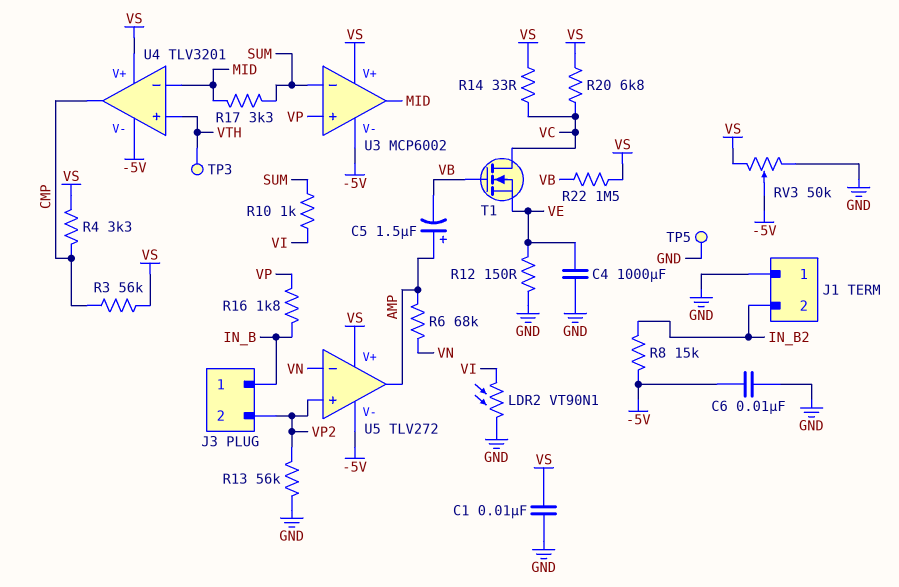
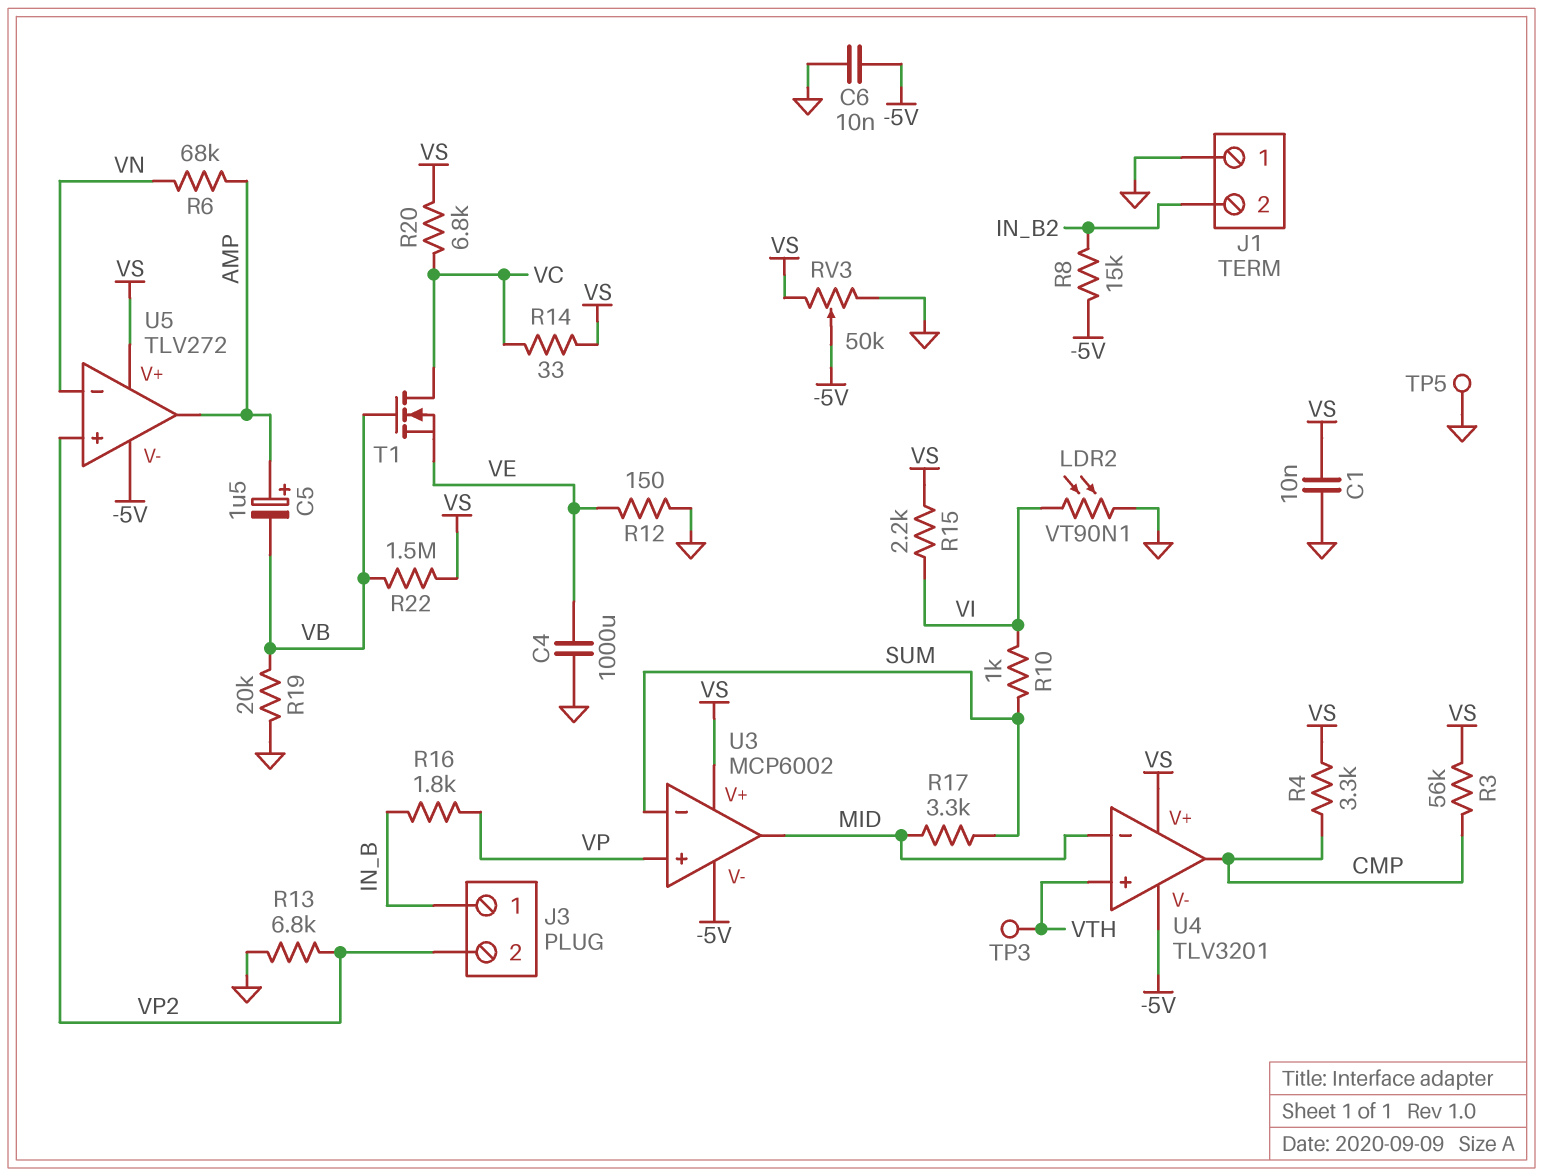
R13: 56k (GND, VP2) -> 6.8k (GND, VP2)
R15: none -> 2.2k (VI, VS)
R19: none -> 20k (GND, VB)

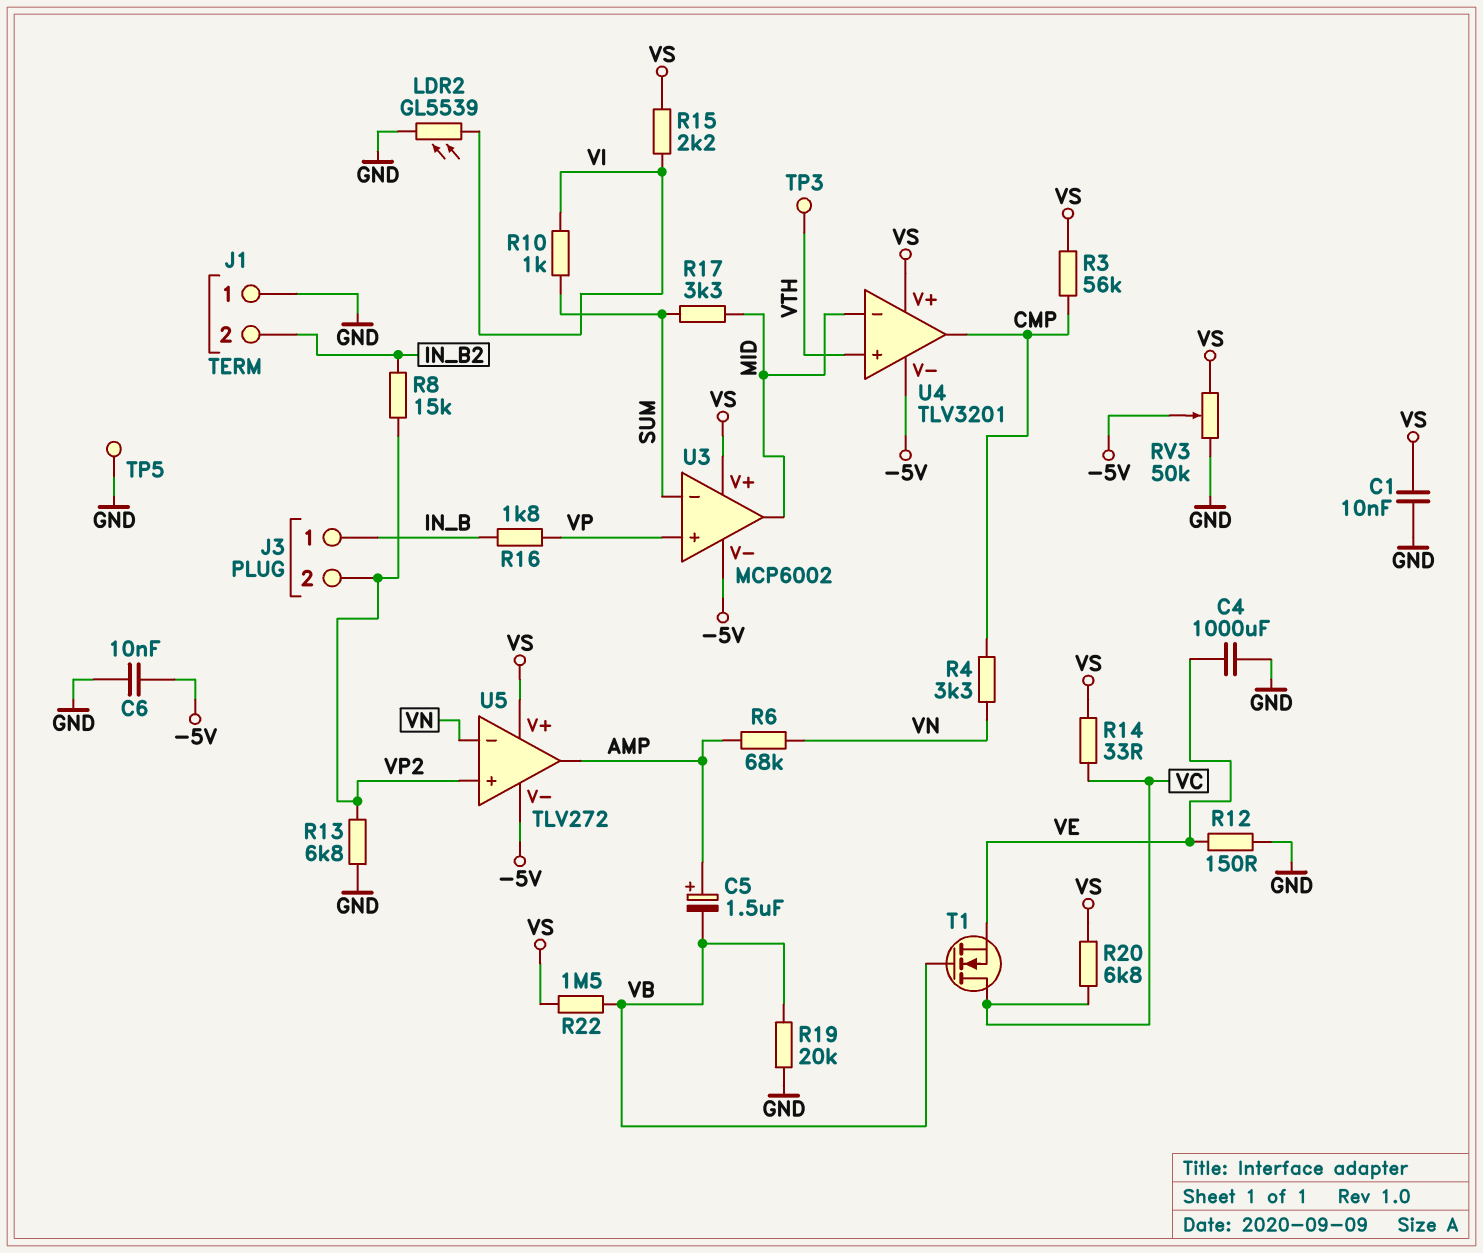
LDR2: VT90N1 (GND, VI) -> GL5539 (GND, VI)
R4: 3.3k (CMP, VS) -> 3.3k (CMP, VN)
R8: 15k (-5V, IN_B2) -> 15k (IN_B2, VP2)

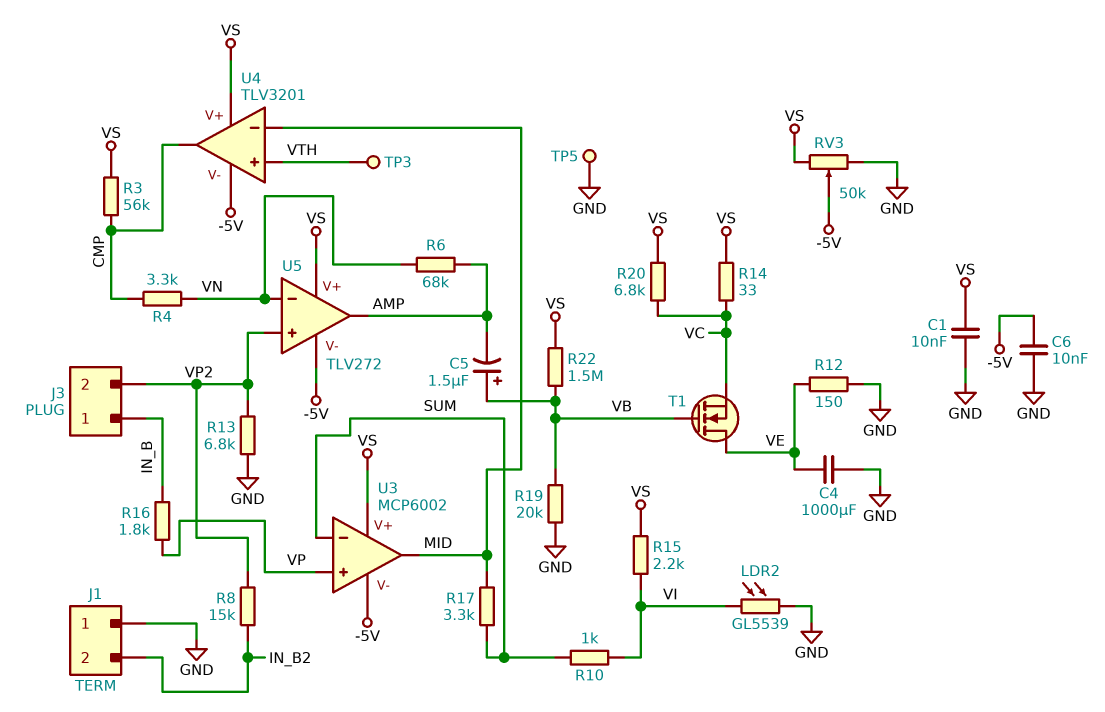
C5: 1.5uF (plus AMP, minus VB) -> 1.5uF (plus VB, minus AMP)
T1: NMOS (G VB, D VC, S VE) -> NMOS (G VB, D VE, S VC)

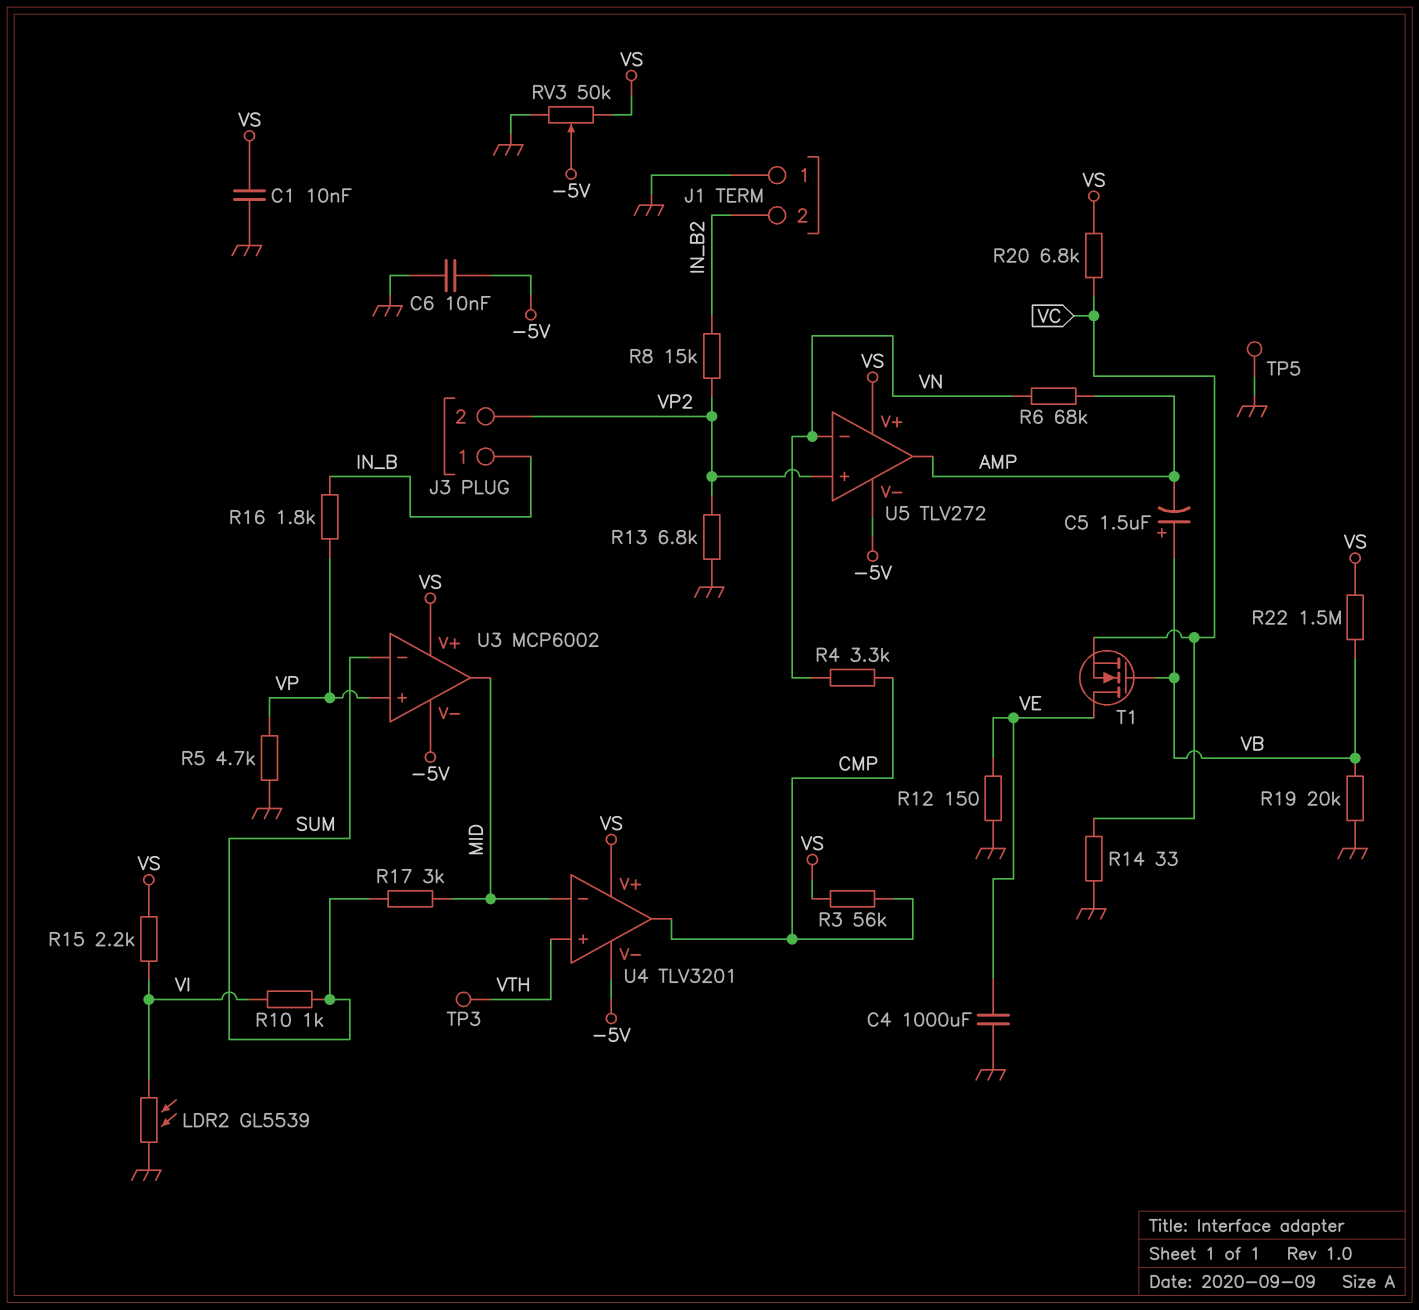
R5: none -> 4.7k (GND, VP)
R14: 33 (VC, VS) -> 33 (GND, VC)
R17: 3.3k (MID, SUM) -> 3k (MID, SUM)

